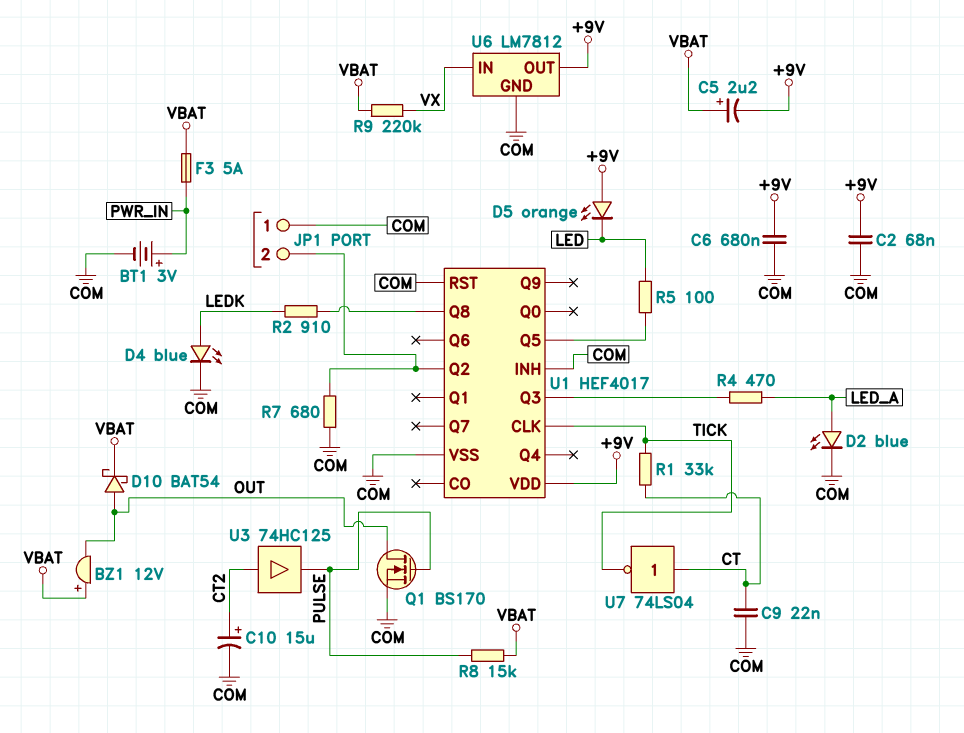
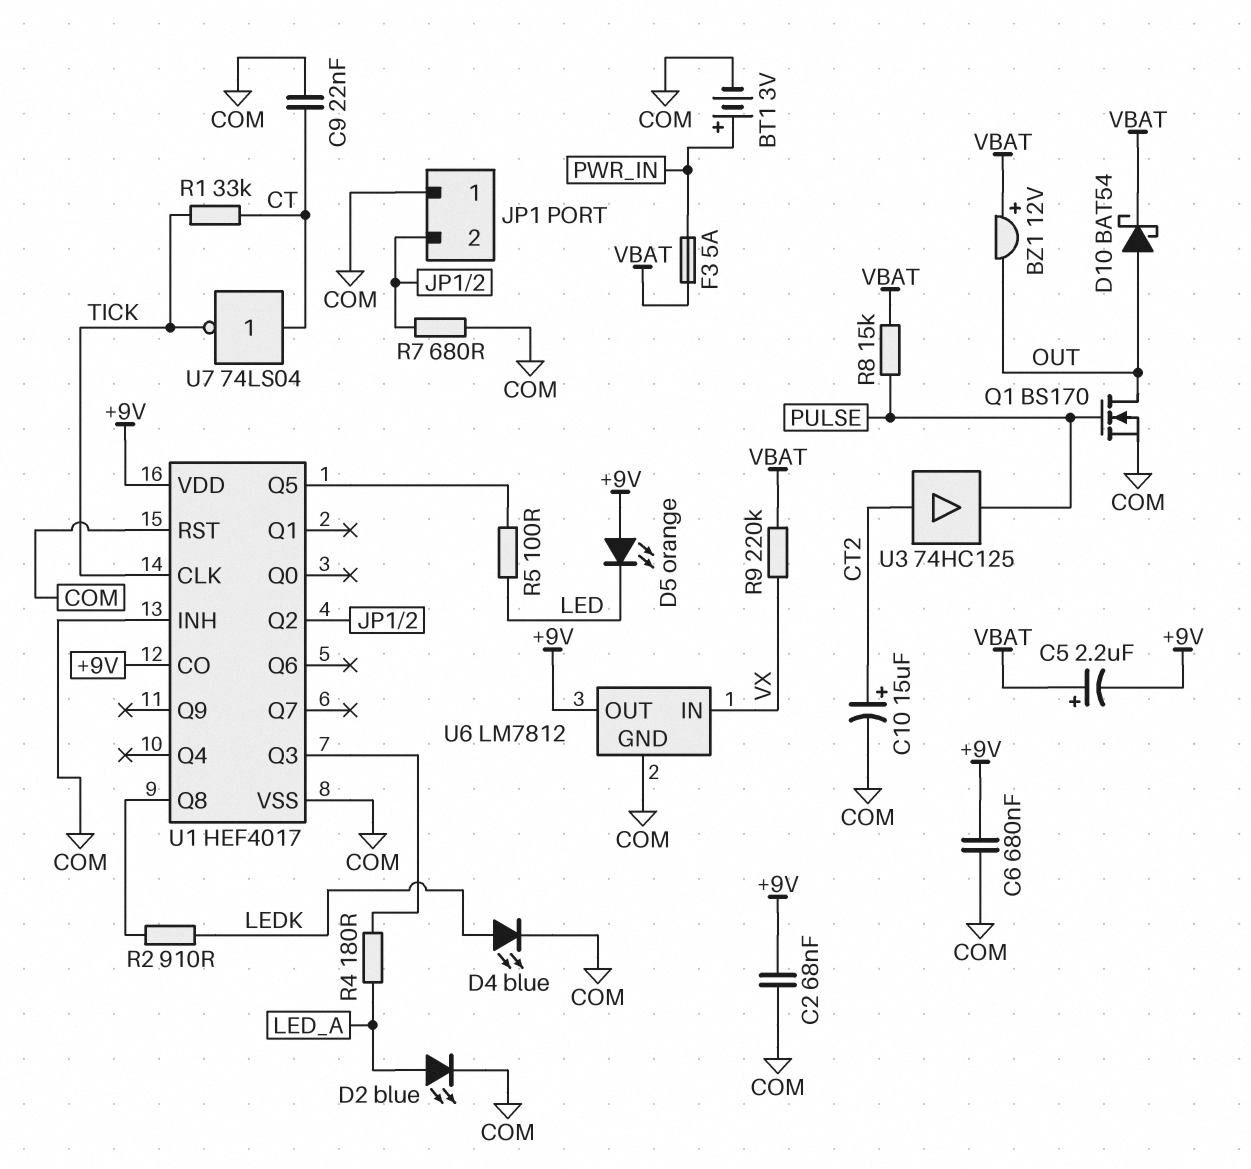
R4: 470 (LED_A, U1/Q3) -> 180 (LED_A, U1/Q3)
U1 pin CO: none -> +9V

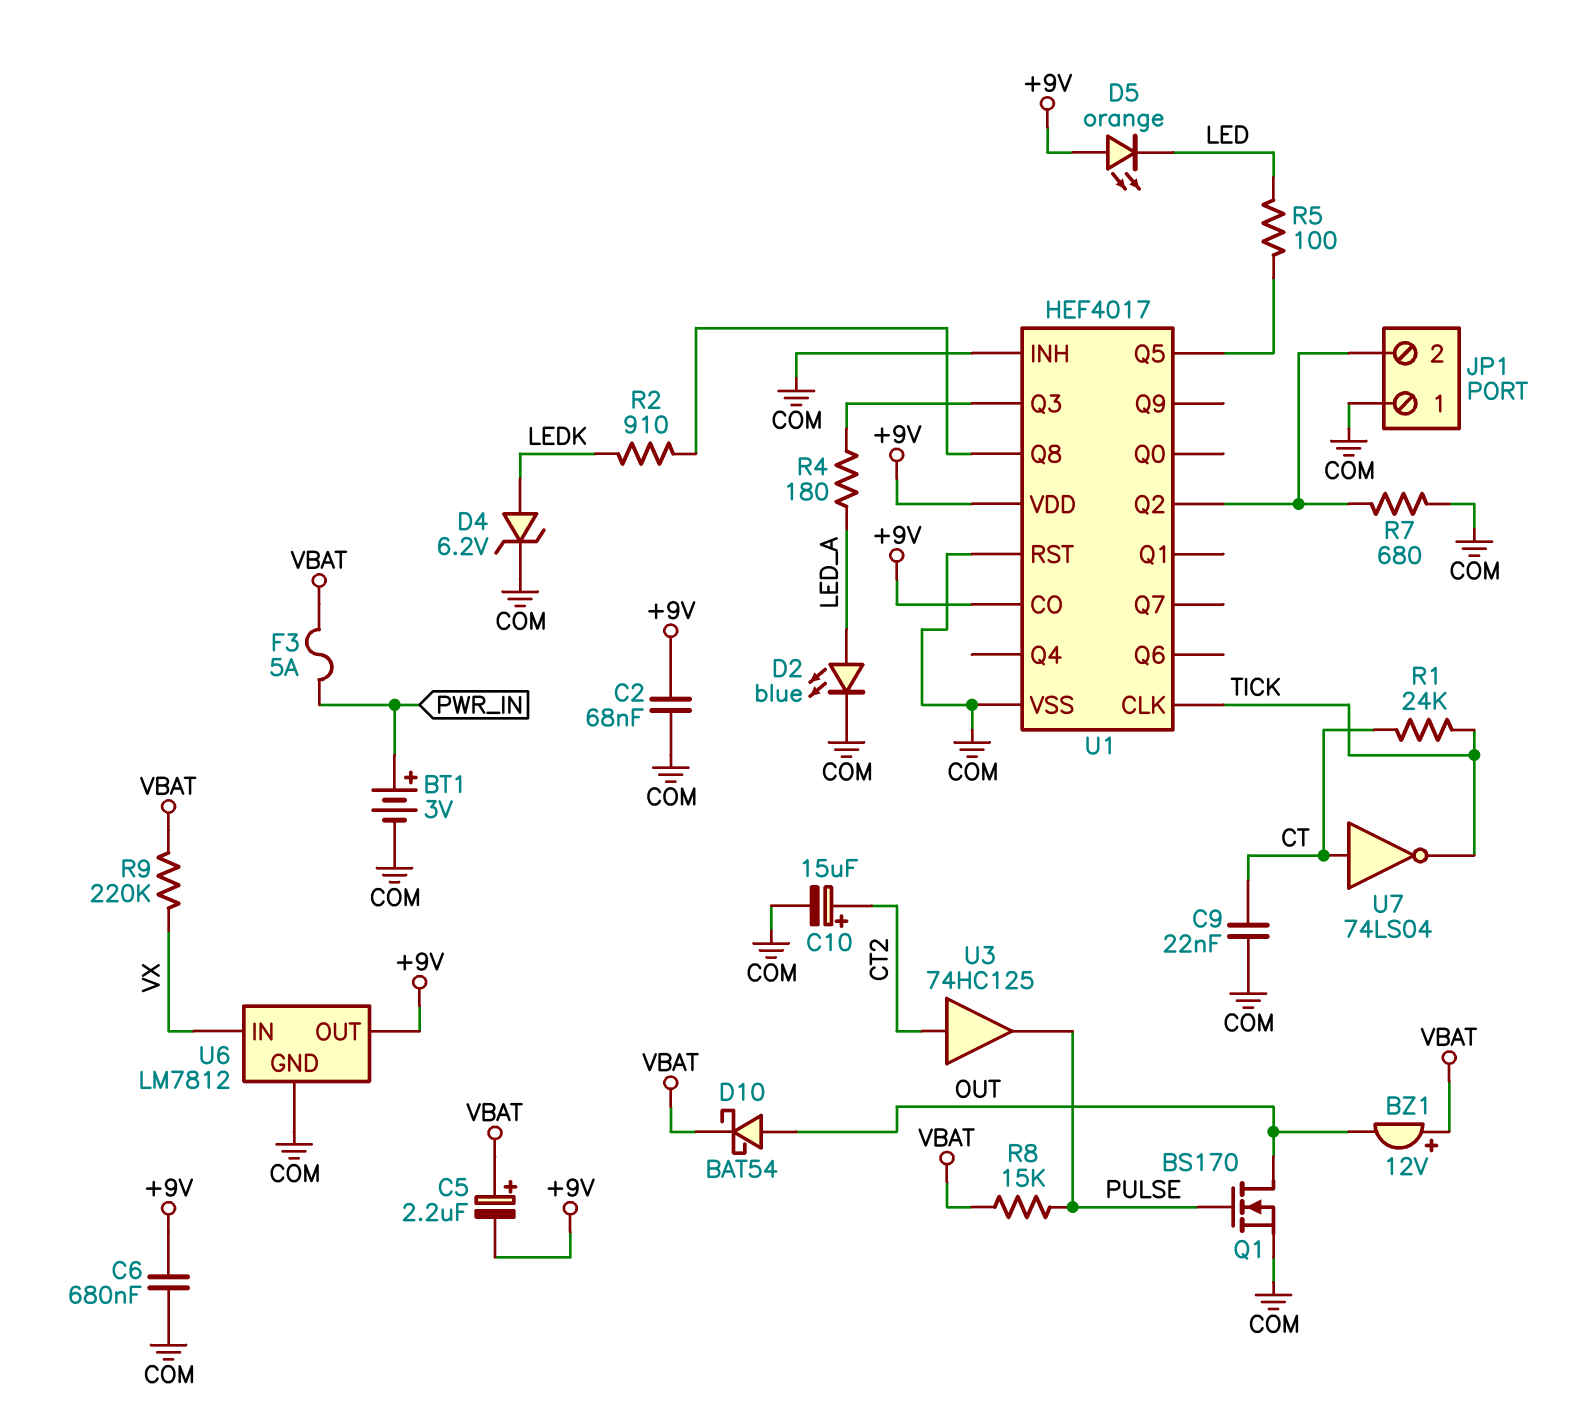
D4: LED blue (A LEDK, K COM) -> zener 6.2V (A LEDK, K COM)
R1: 33k (CT, TICK) -> 24k (CT, TICK)

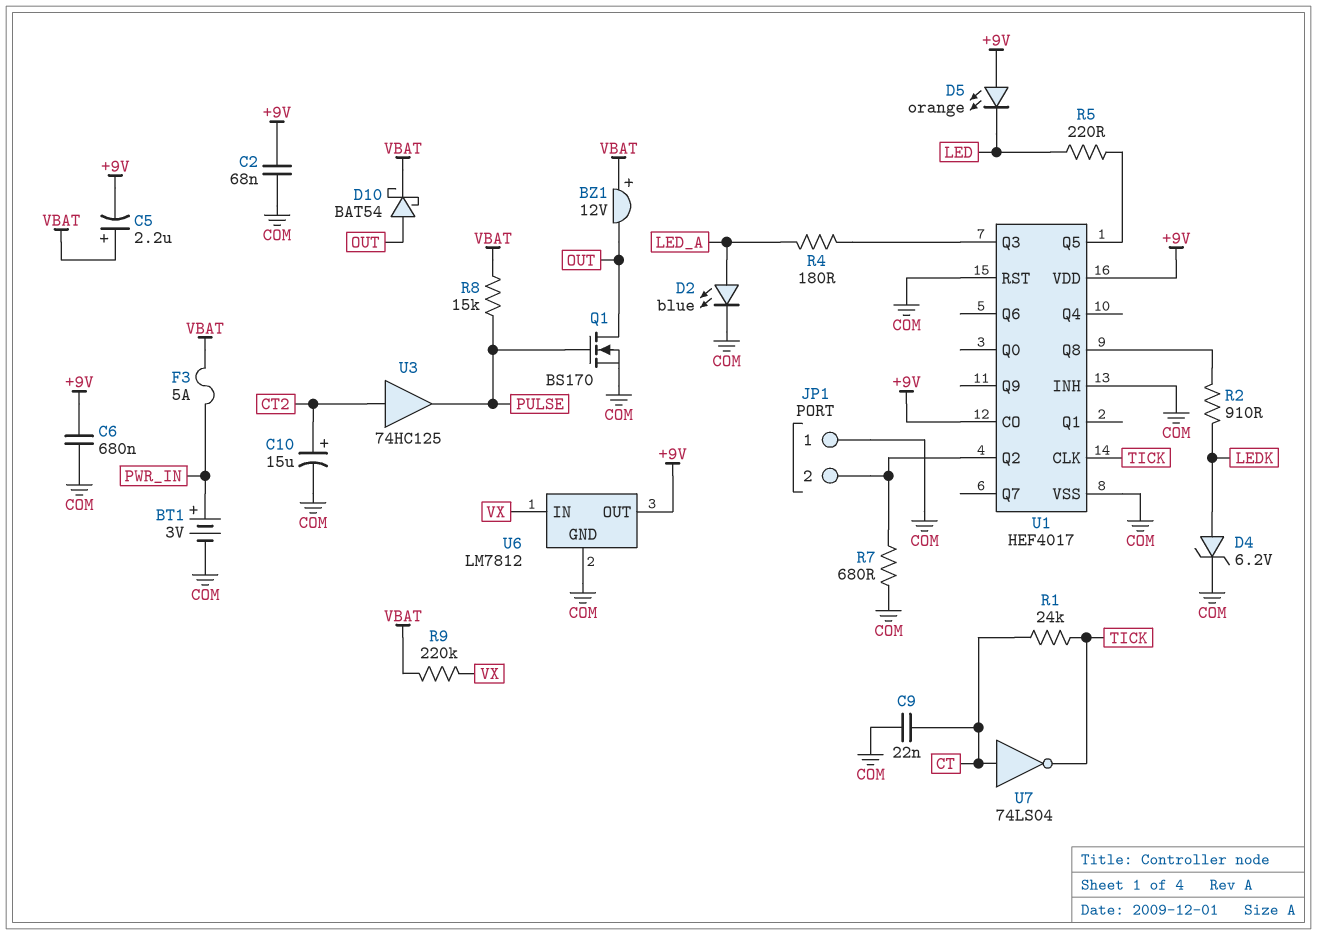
R5: 100 (LED, U1/Q5) -> 220 (LED, U1/Q5)

